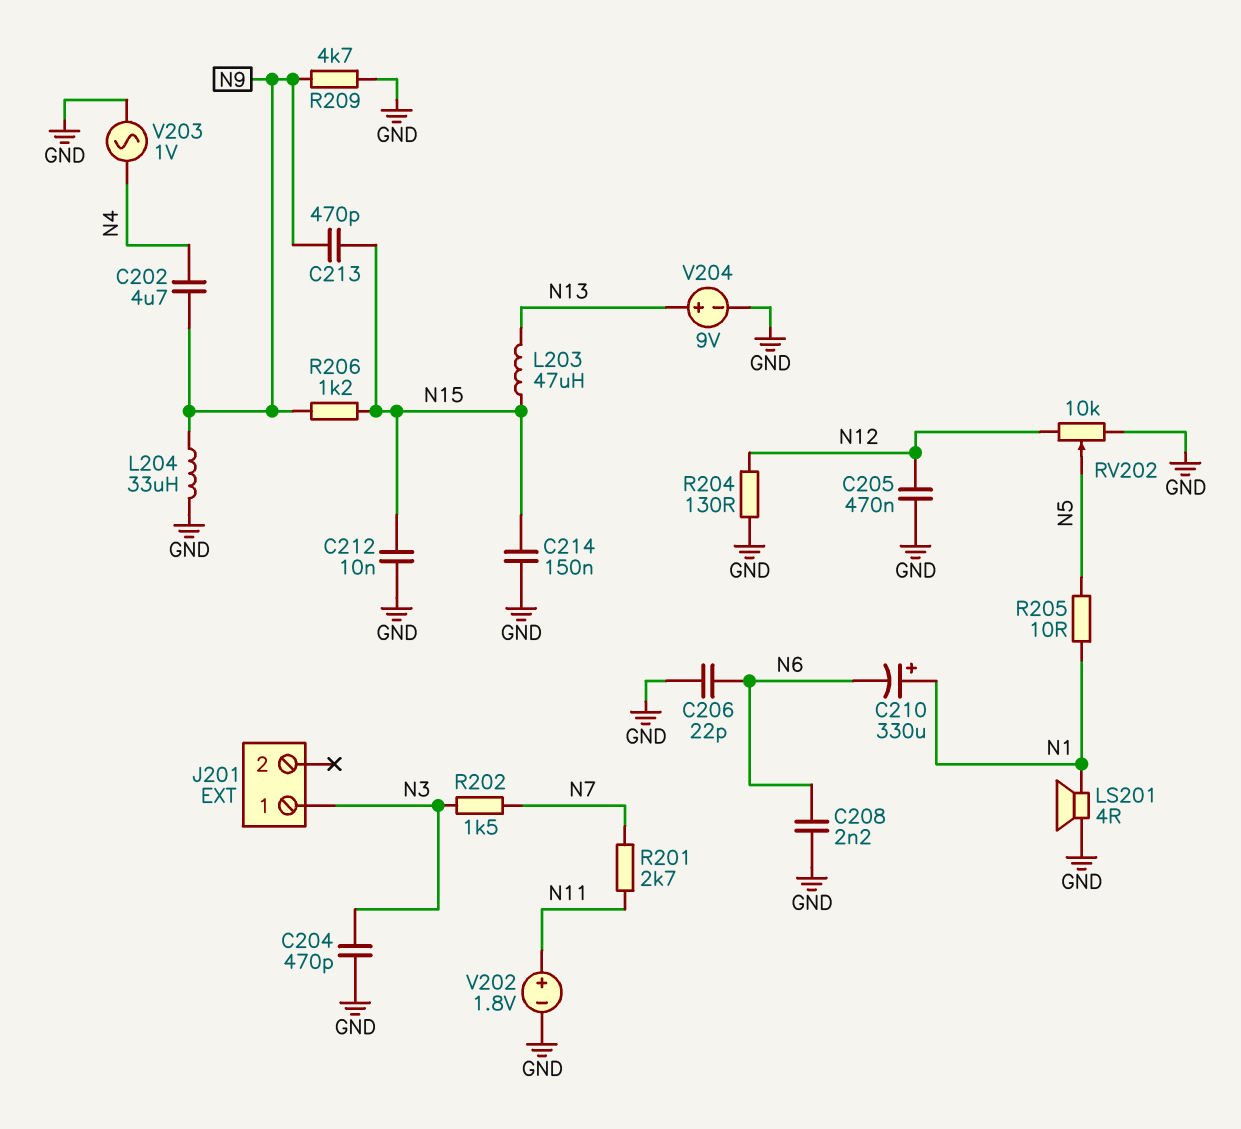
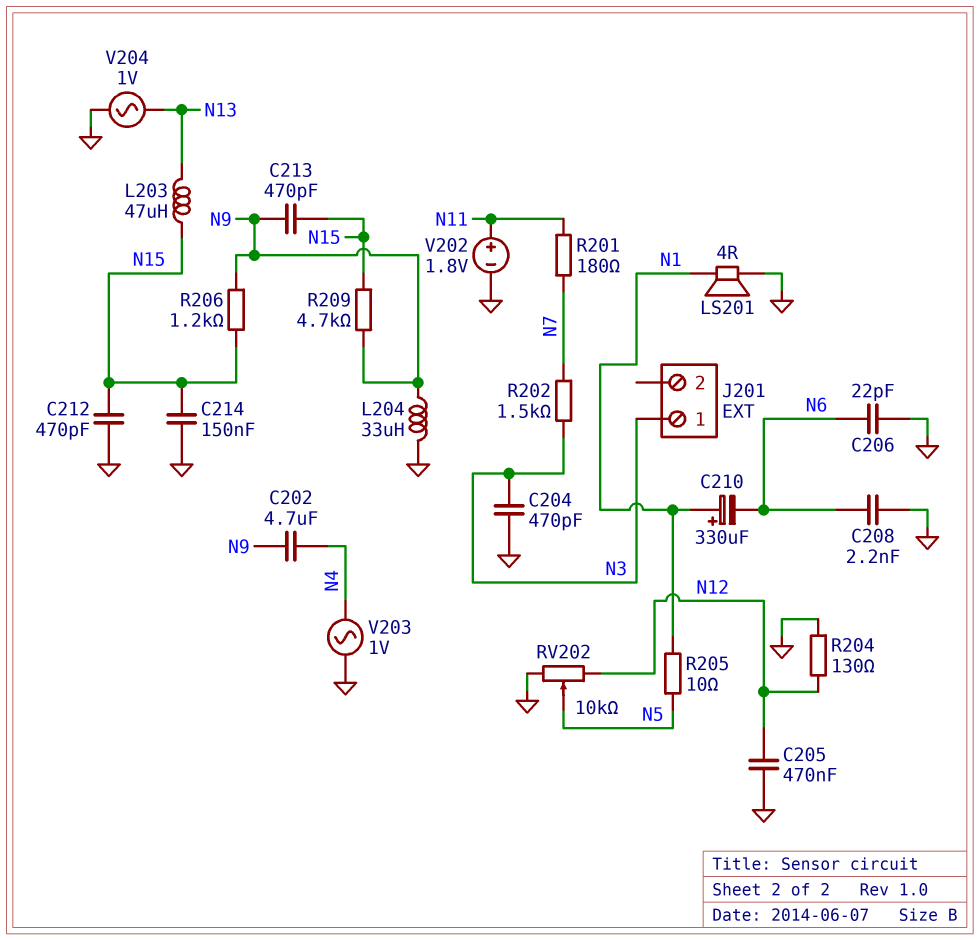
C212: 10nF (GND, N15) -> 470pF (GND, N15)
R201: 2.7k (N7, N11) -> 180 (N7, N11)
R209: 4.7k (GND, N9) -> 4.7k (N9, N15)
V204: 9V (plus N13, minus GND) -> AC 1V (GND, N13)

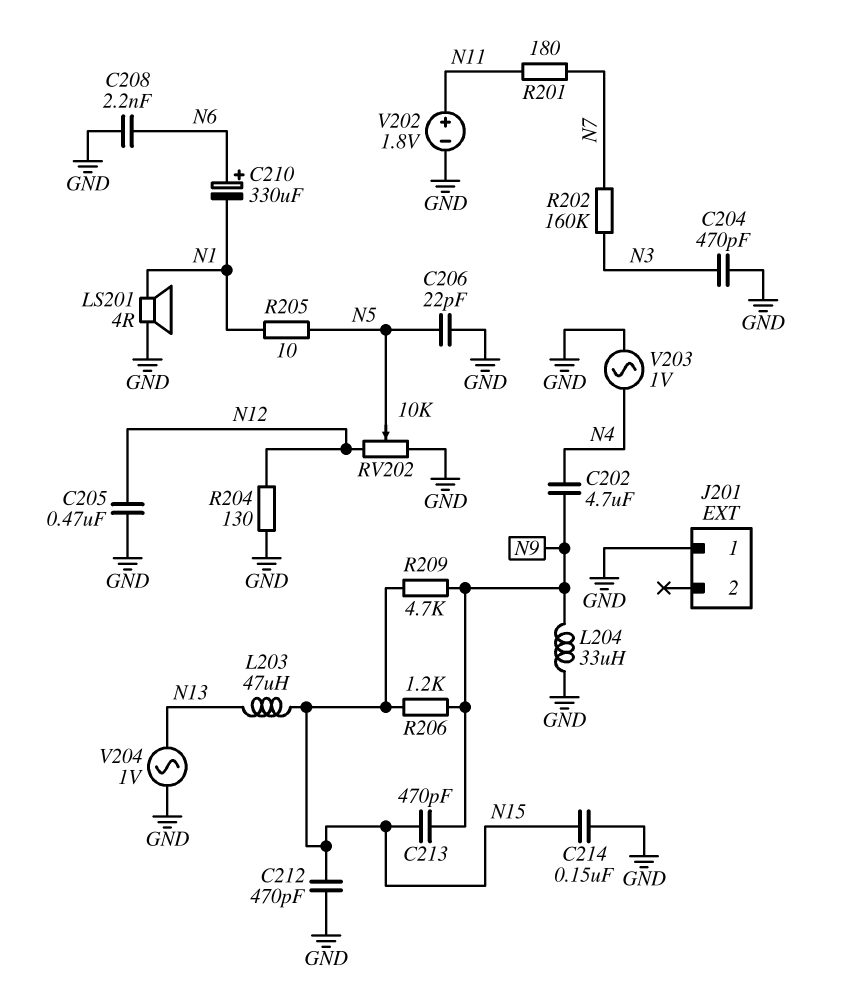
C206: 22pF (GND, N6) -> 22pF (GND, N5)
C210: 330uF (plus N1, minus N6) -> 330uF (plus N6, minus N1)
J201 pin 1: N3 -> GND
R202: 1.5k (N3, N7) -> 160k (N3, N7)

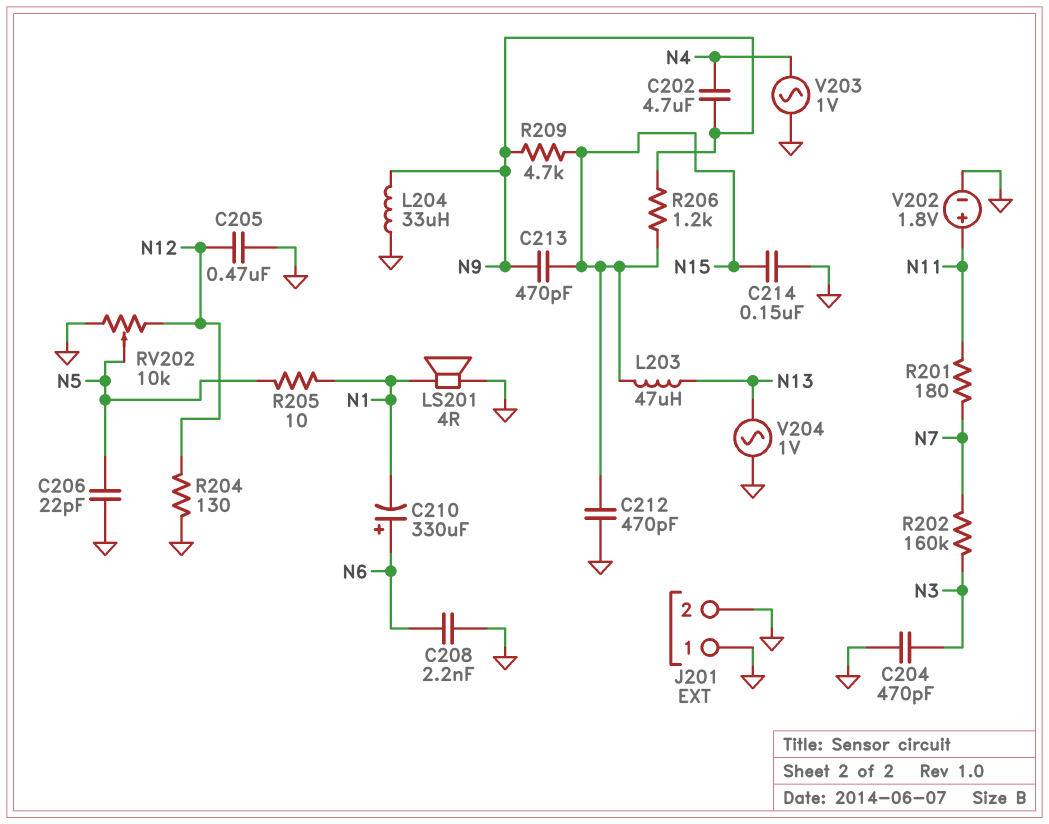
J201 pin 2: none -> GND

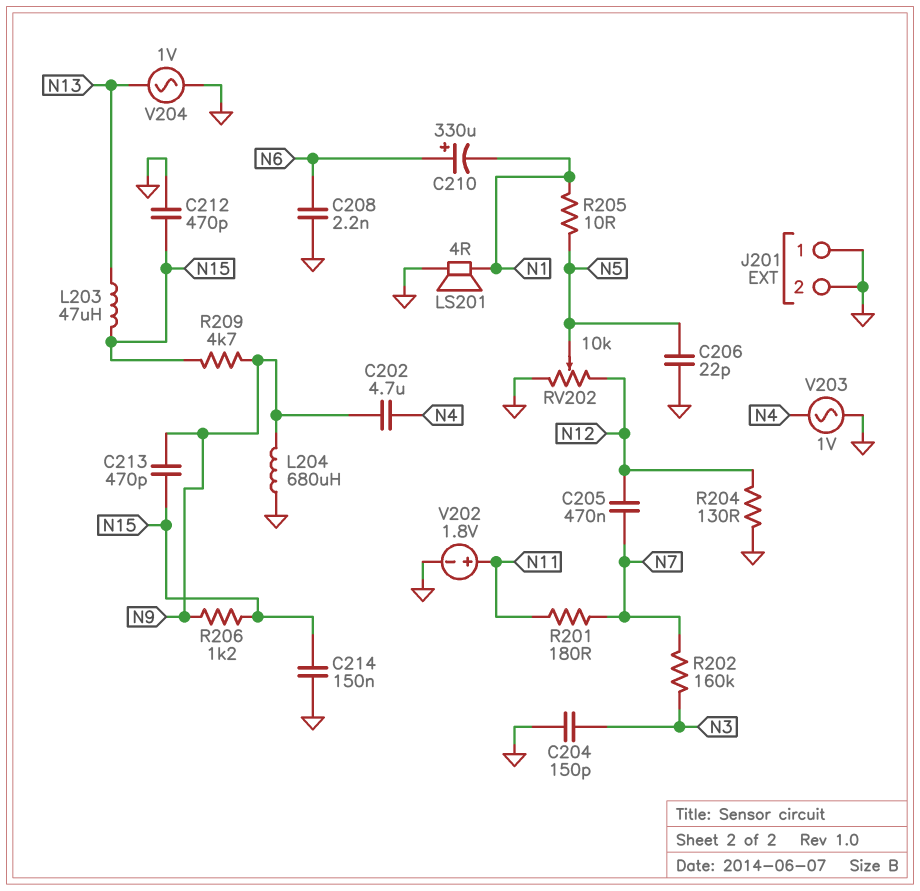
C204: 470pF (GND, N3) -> 150pF (GND, N3)
C205: 470nF (GND, N12) -> 470nF (N7, N12)
L204: 33uH (GND, N9) -> 680uH (GND, N9)

